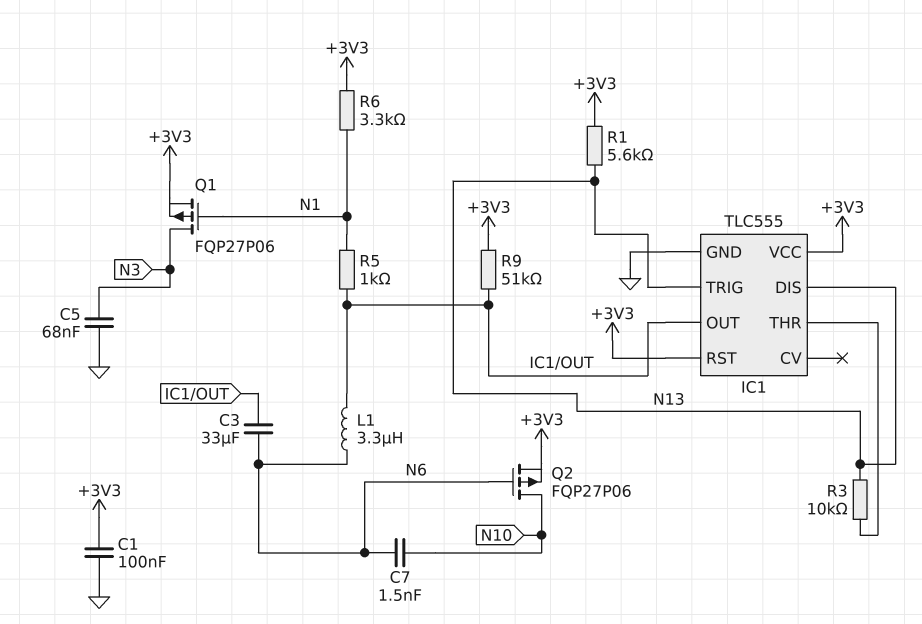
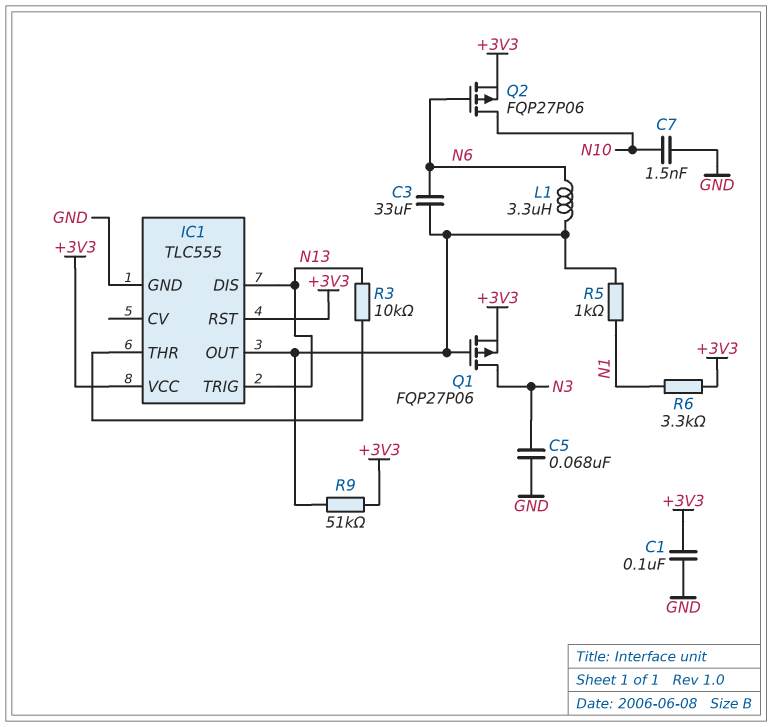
C7: 1.5nF (N6, N10) -> 1.5nF (GND, N10)
Q1: PMOS FQP27P06 (G N1, D N3, S +3V3) -> PMOS FQP27P06 (G IC1/OUT, D N3, S +3V3)
R1: 5.6k (+3V3, N13) -> none

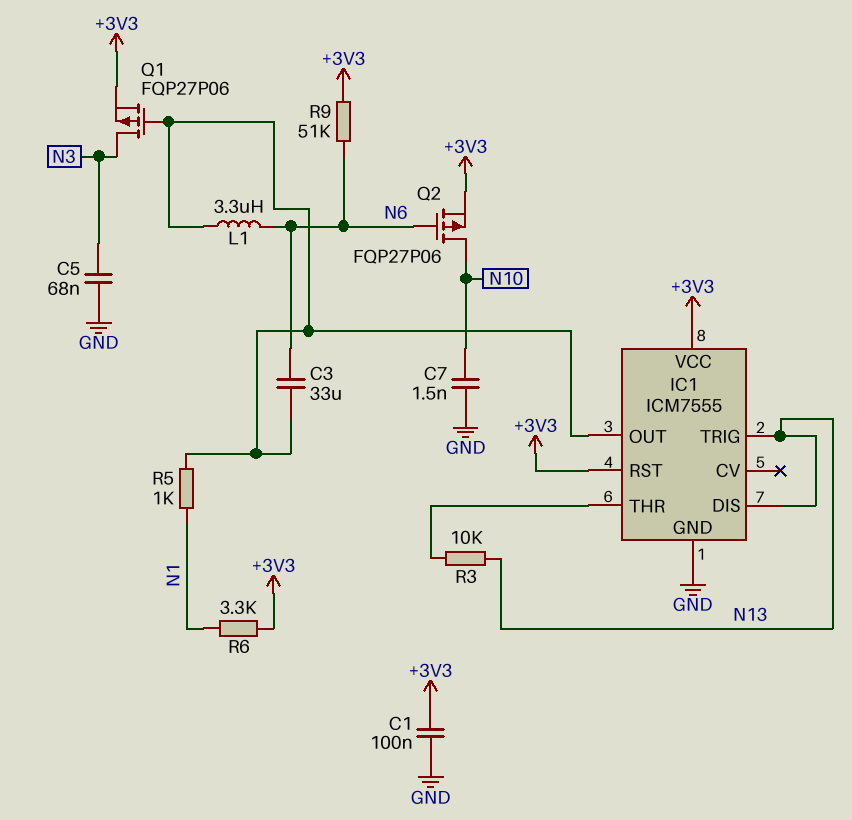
IC1: TLC555 -> ICM7555
R9: 51k (+3V3, IC1/OUT) -> 51k (+3V3, N6)

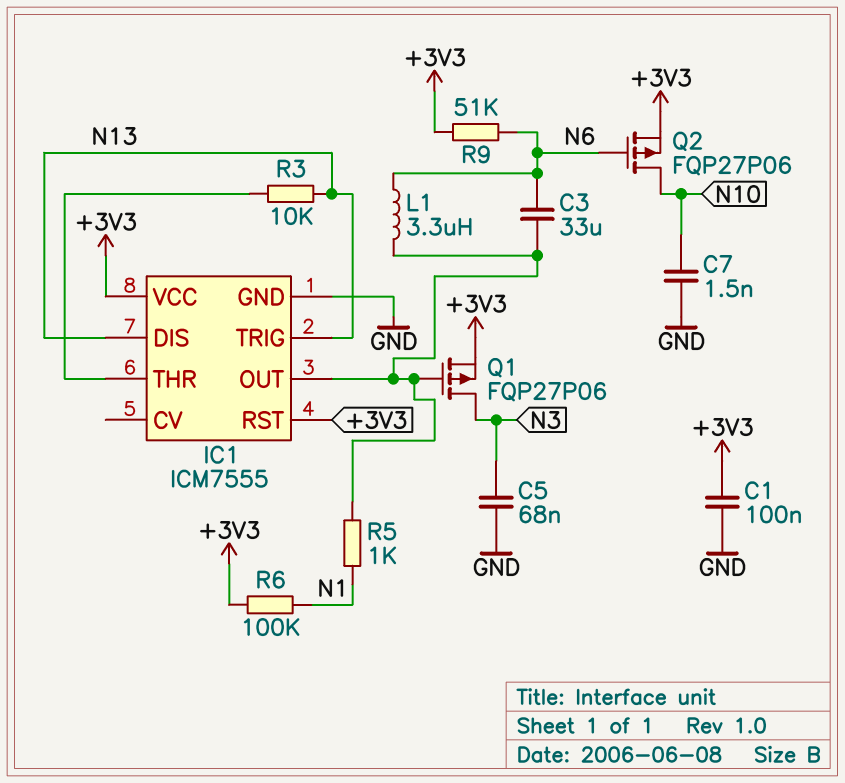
R6: 3.3k (+3V3, N1) -> 100k (+3V3, N1)

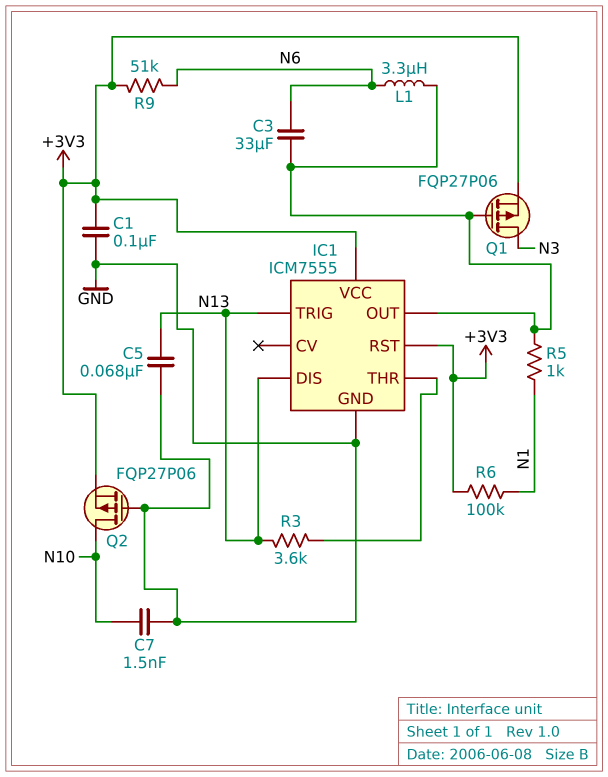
C5: 68nF (GND, N3) -> 68nF (GND, N13)
Q2: PMOS FQP27P06 (G N6, D N10, S +3V3) -> PMOS FQP27P06 (G GND, D N10, S +3V3)
R3: 10k (IC1/THR, N13) -> 3.6k (IC1/THR, N13)

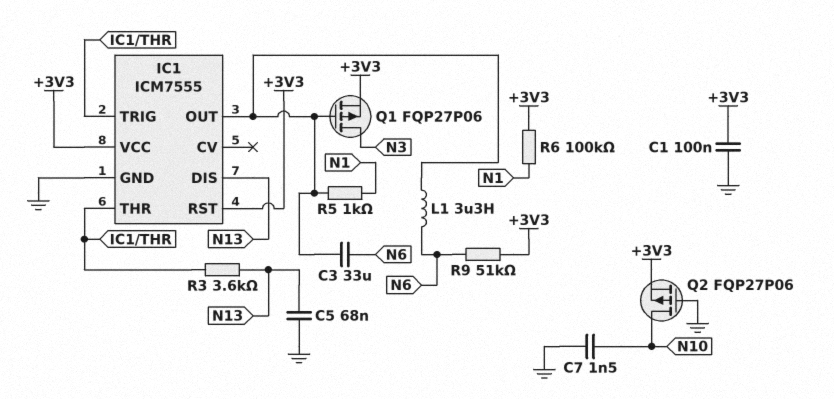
IC1 pin TRIG: N13 -> IC1/THR

